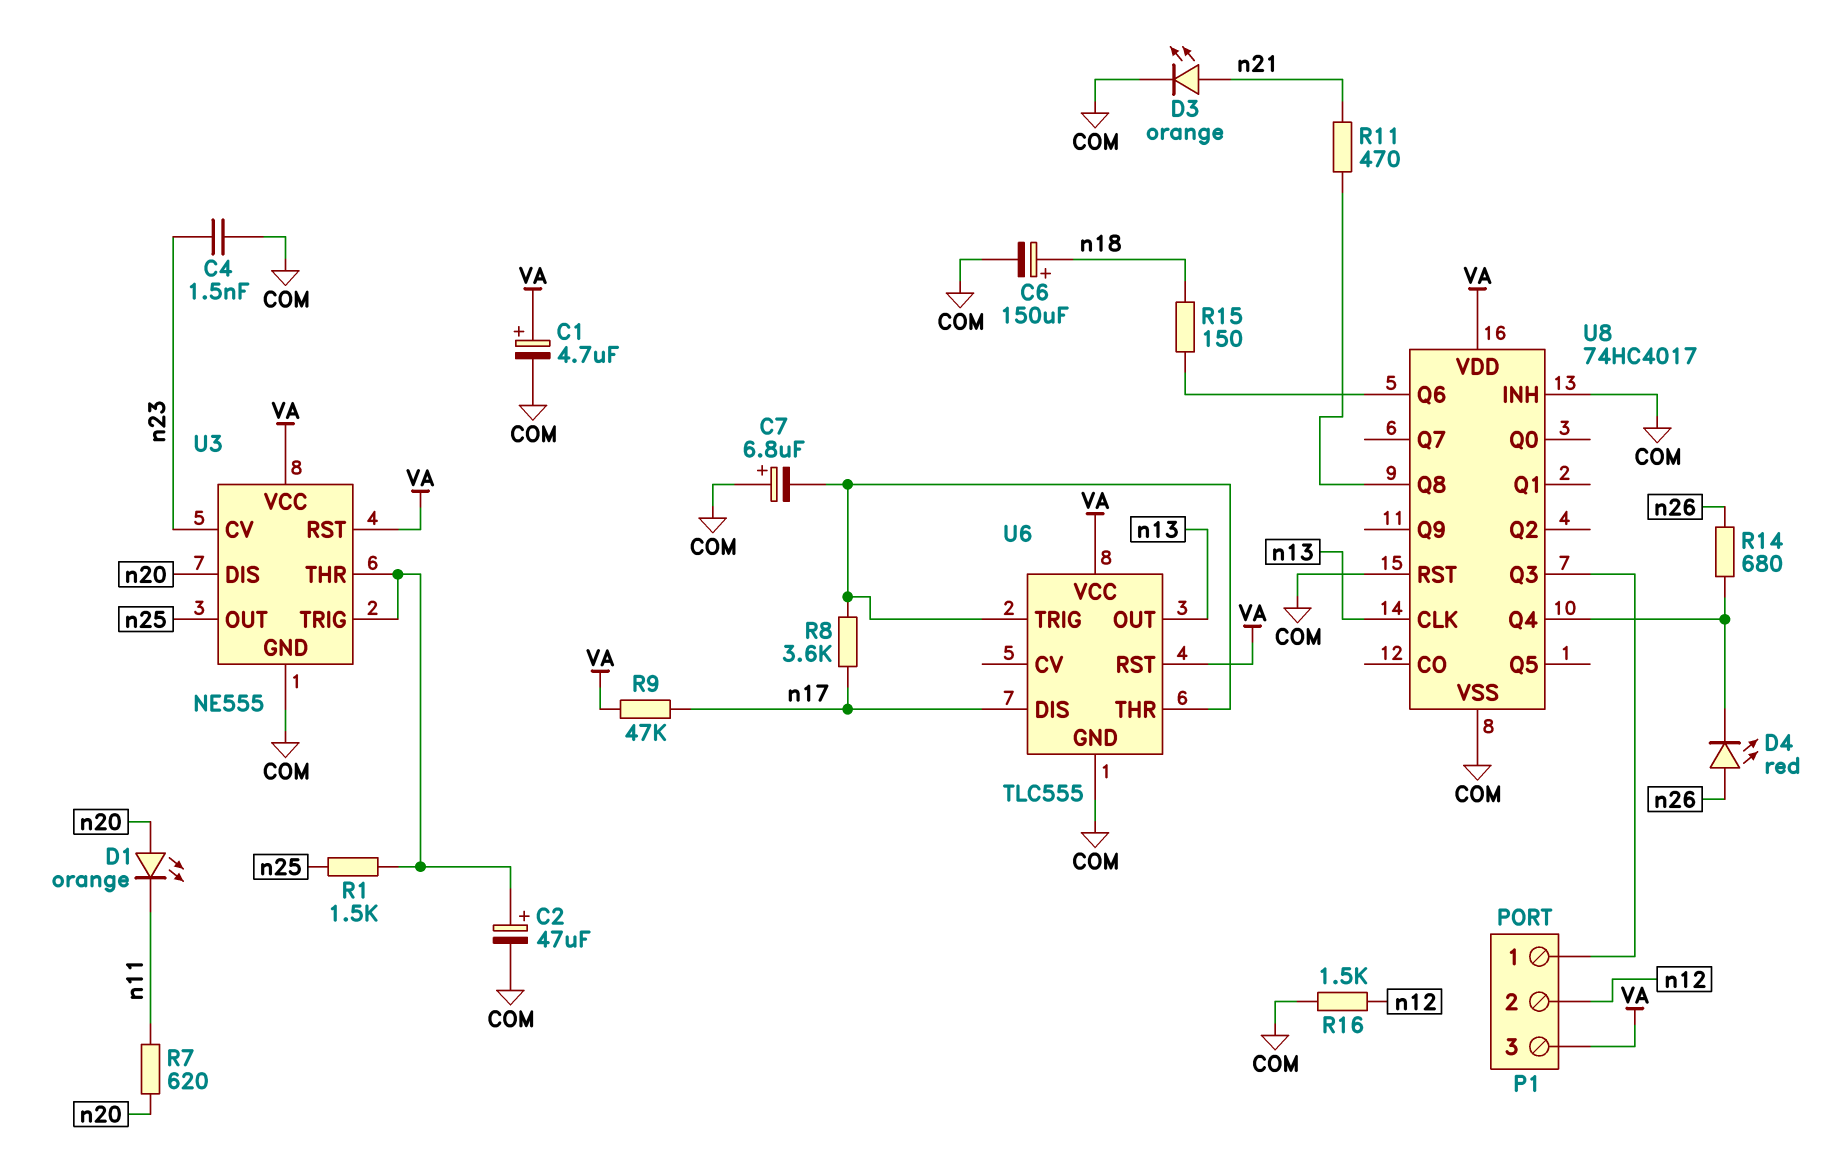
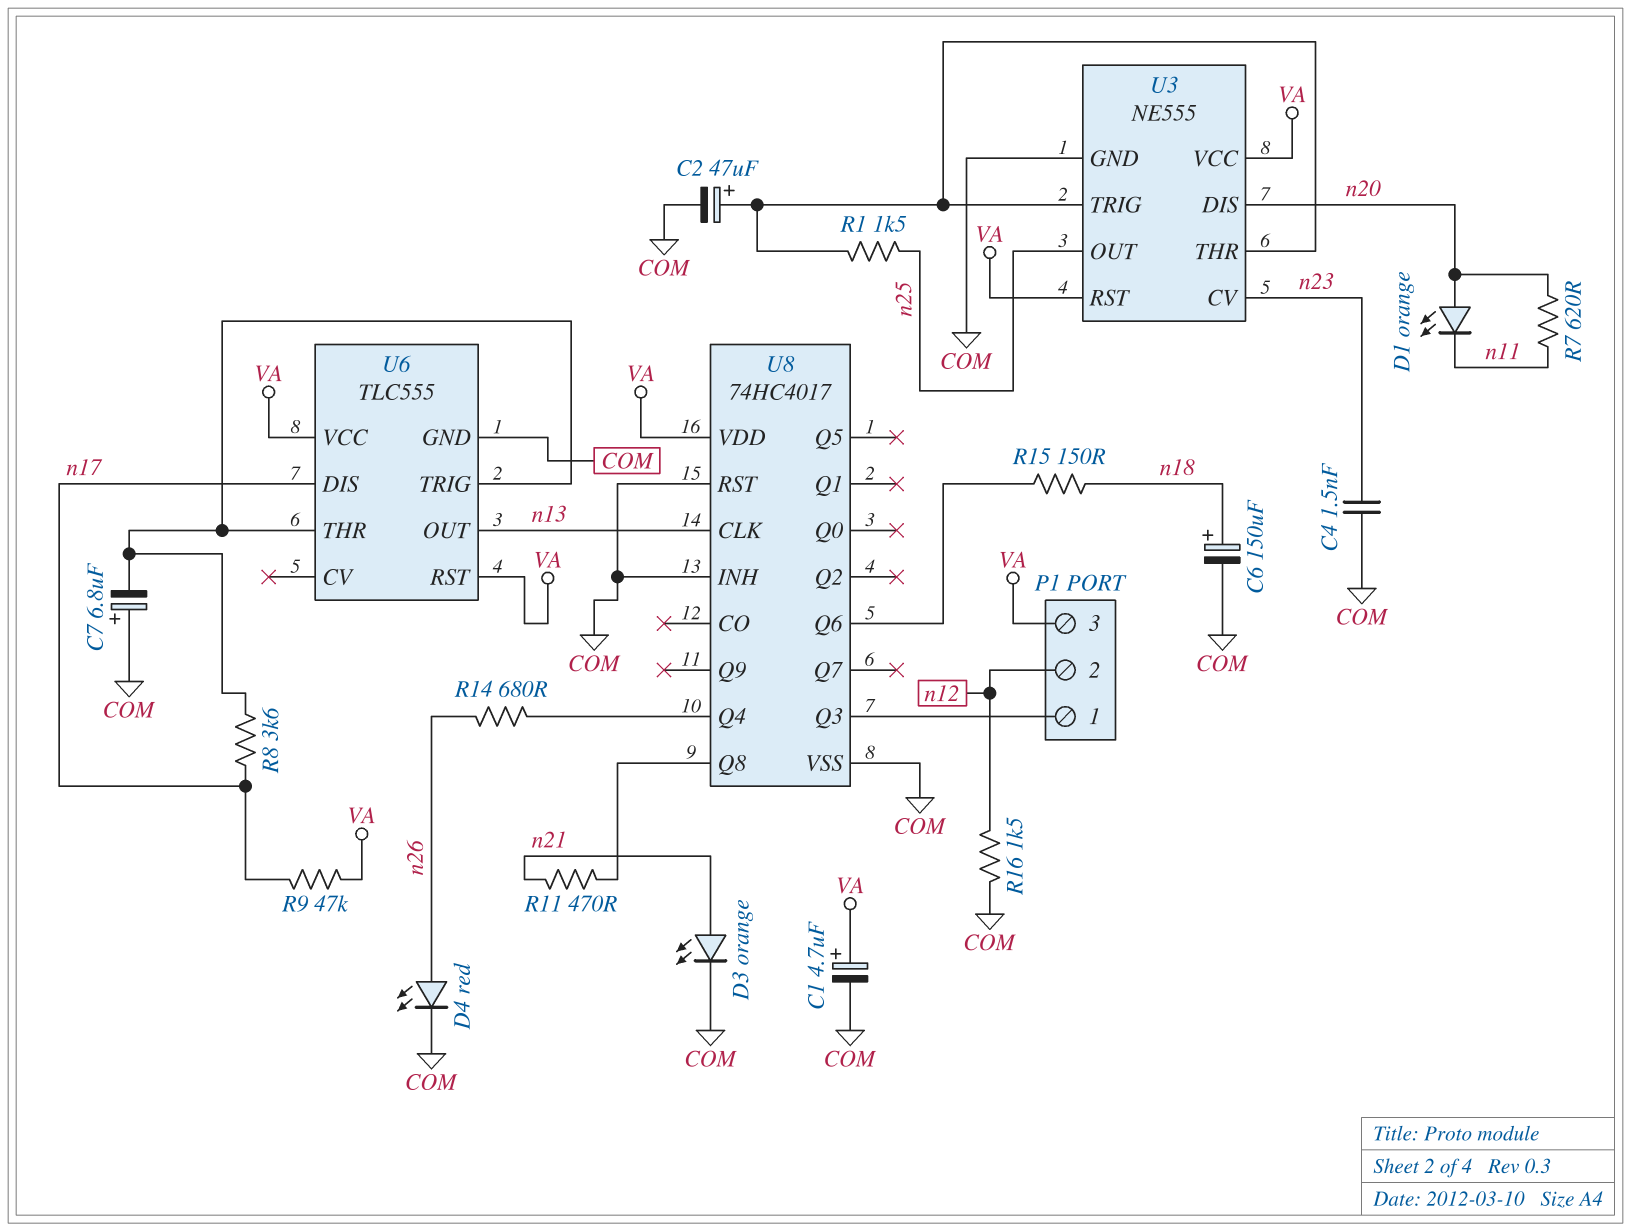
D4: LED red (A n26, K U8/Q4) -> LED red (A n26, K COM)

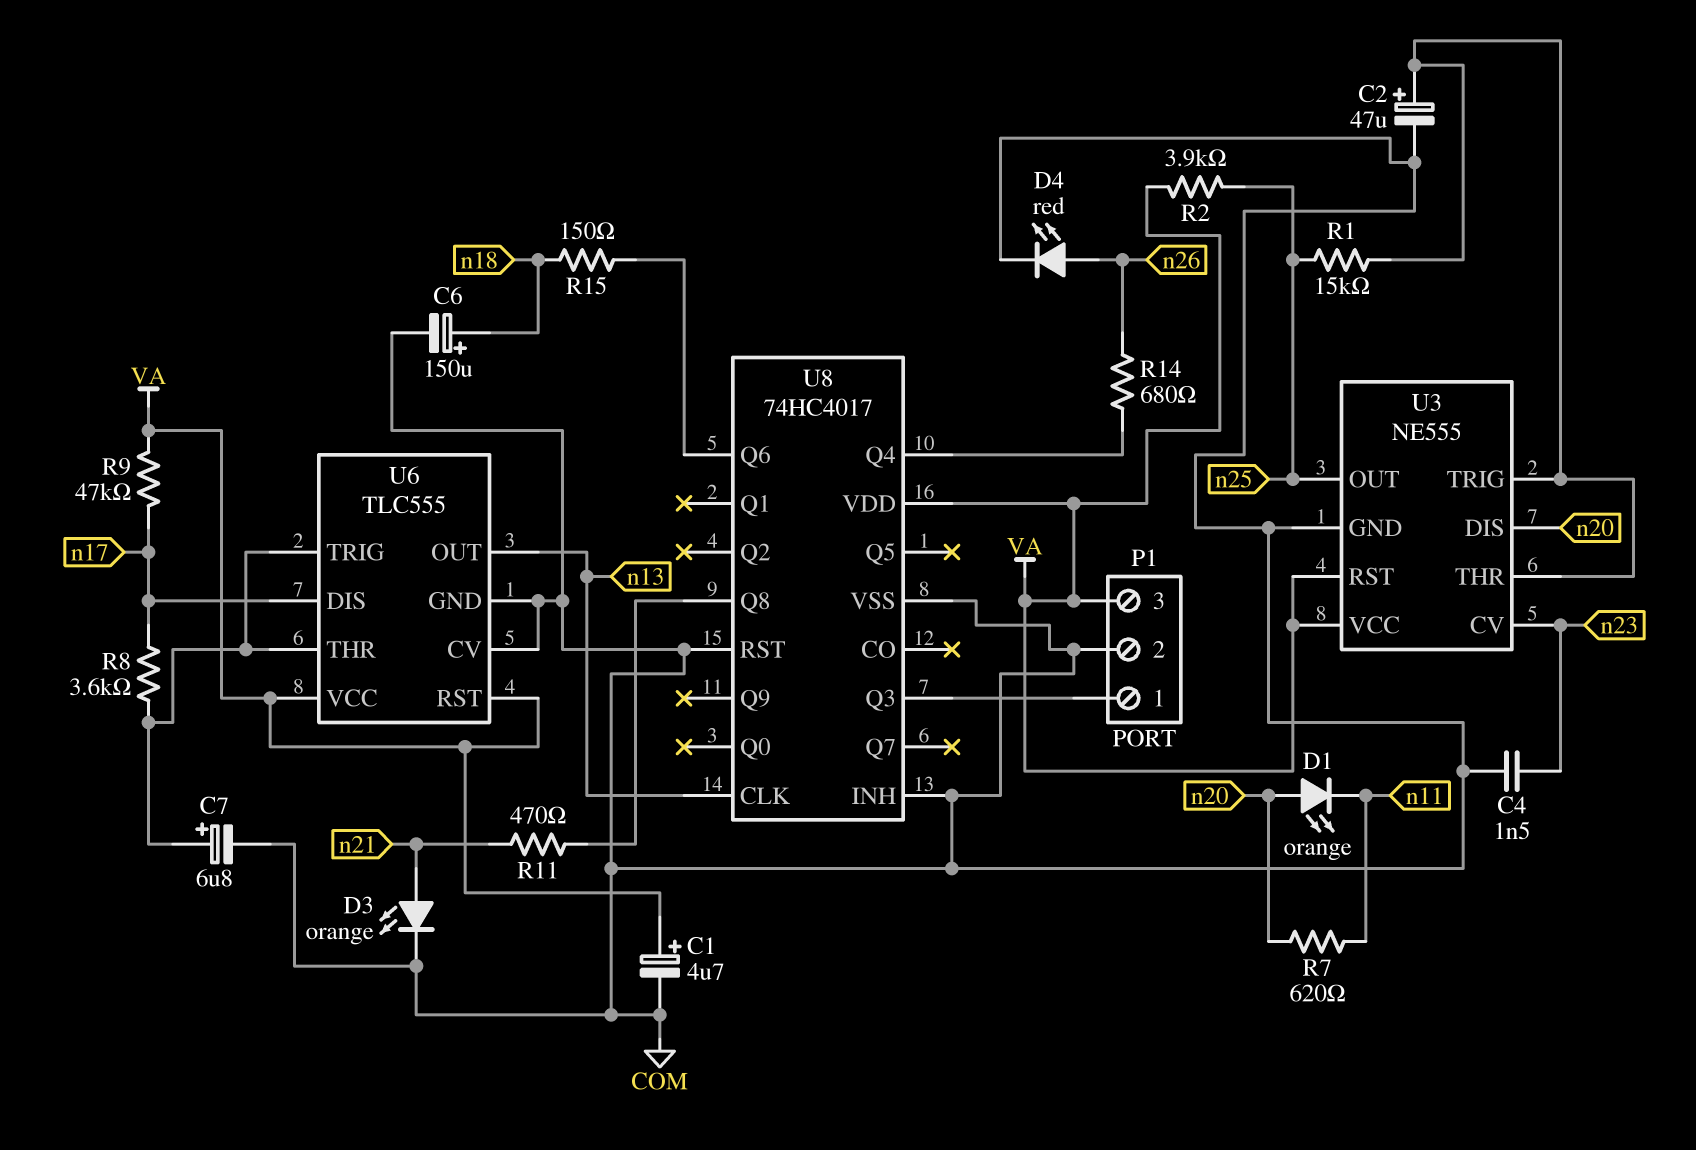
C7: 6.8uF (plus COM, minus U6/THR) -> 6.8uF (plus U6/THR, minus COM)
P1 pin 2: n12 -> COM
R1: 1.5k (U3/THR, n25) -> 15k (U3/THR, n25)
R2: none -> 3.9k (VA, n25)
R16: 1.5k (COM, n12) -> none
U6 pin CV: none -> COM

